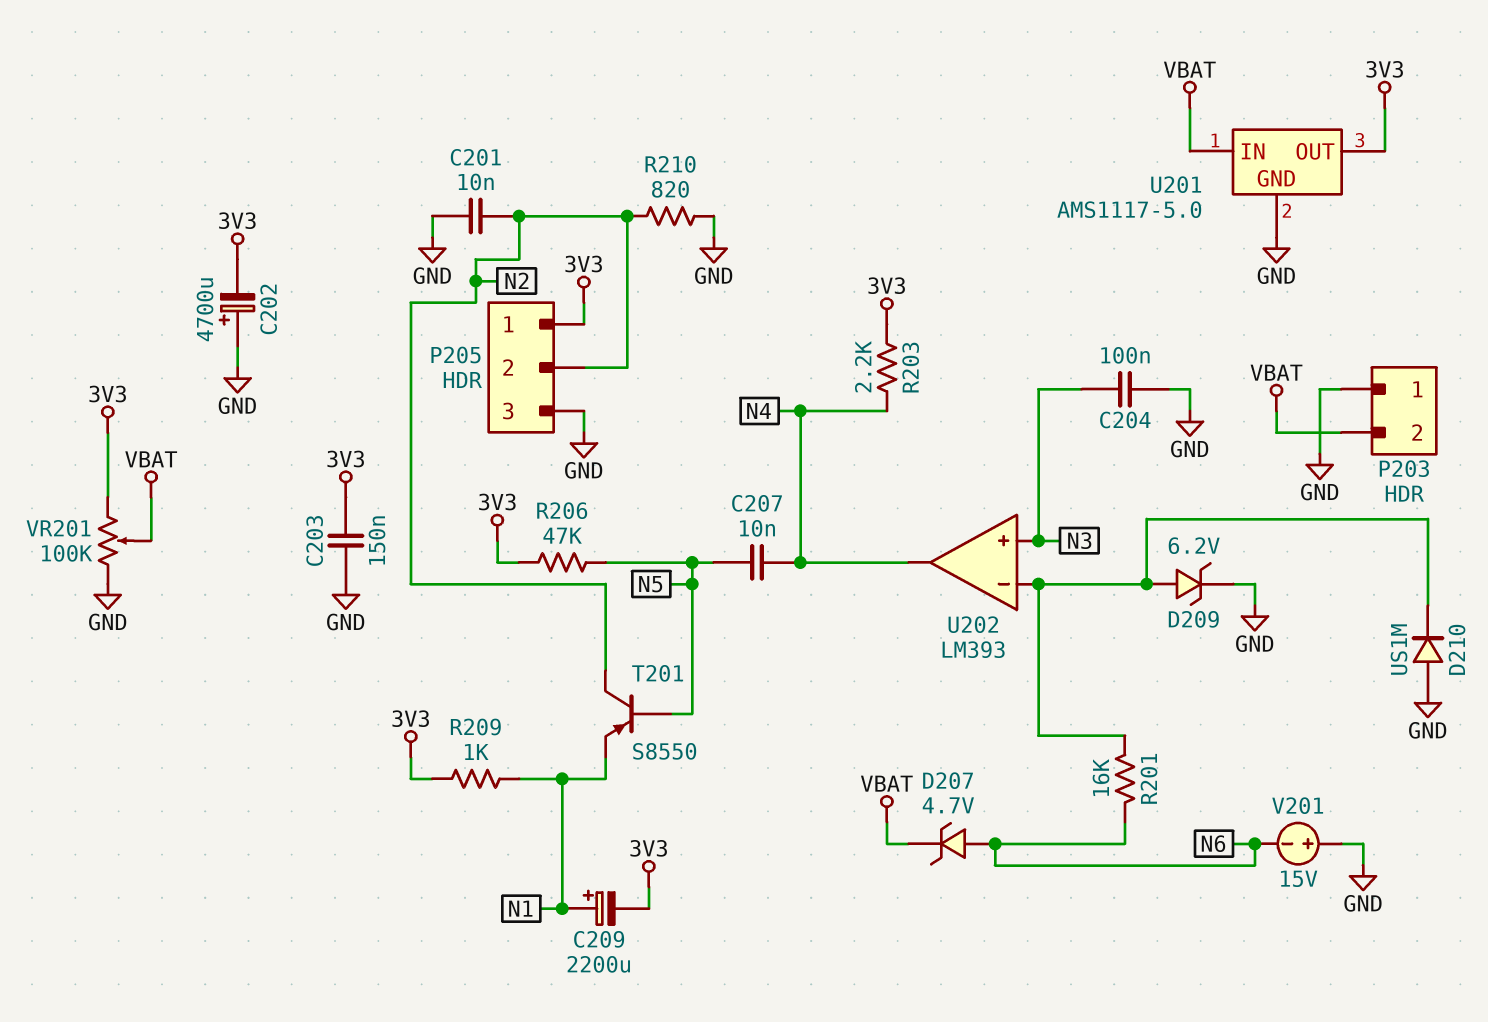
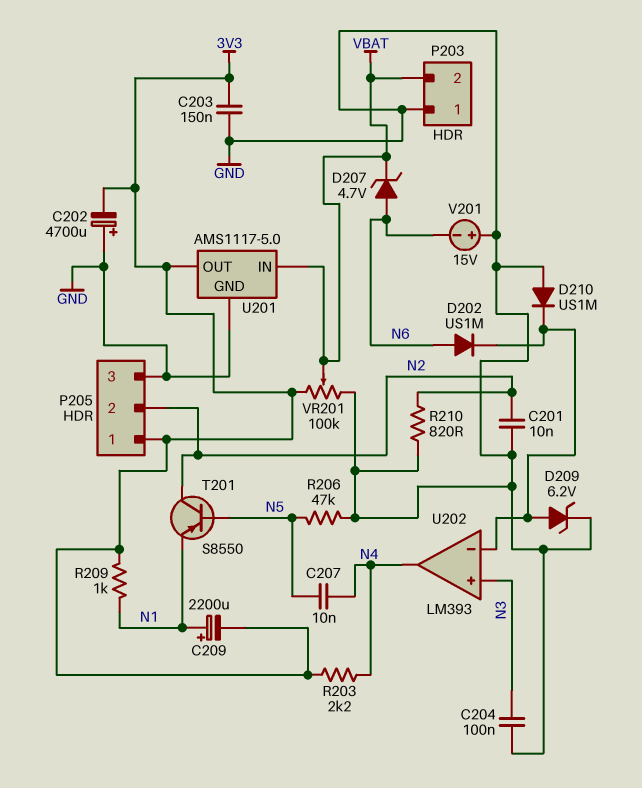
D202: none -> diode US1M (A N6, K U202/in-)
R201: 16k (N6, U202/in-) -> none
R206: 47k (3V3, N5) -> 47k (GND, N5)

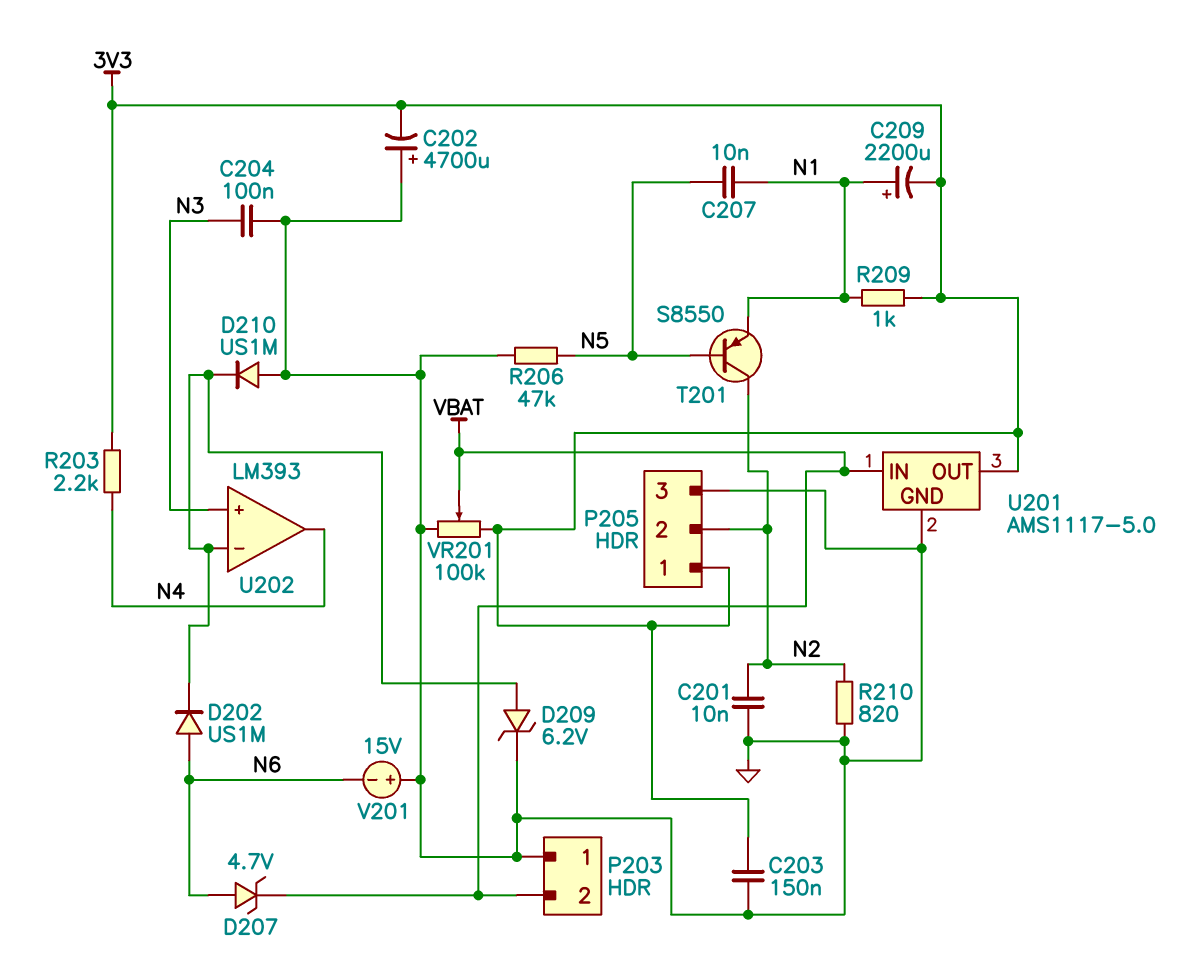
C207: 10nF (N4, N5) -> 10nF (N1, N5)

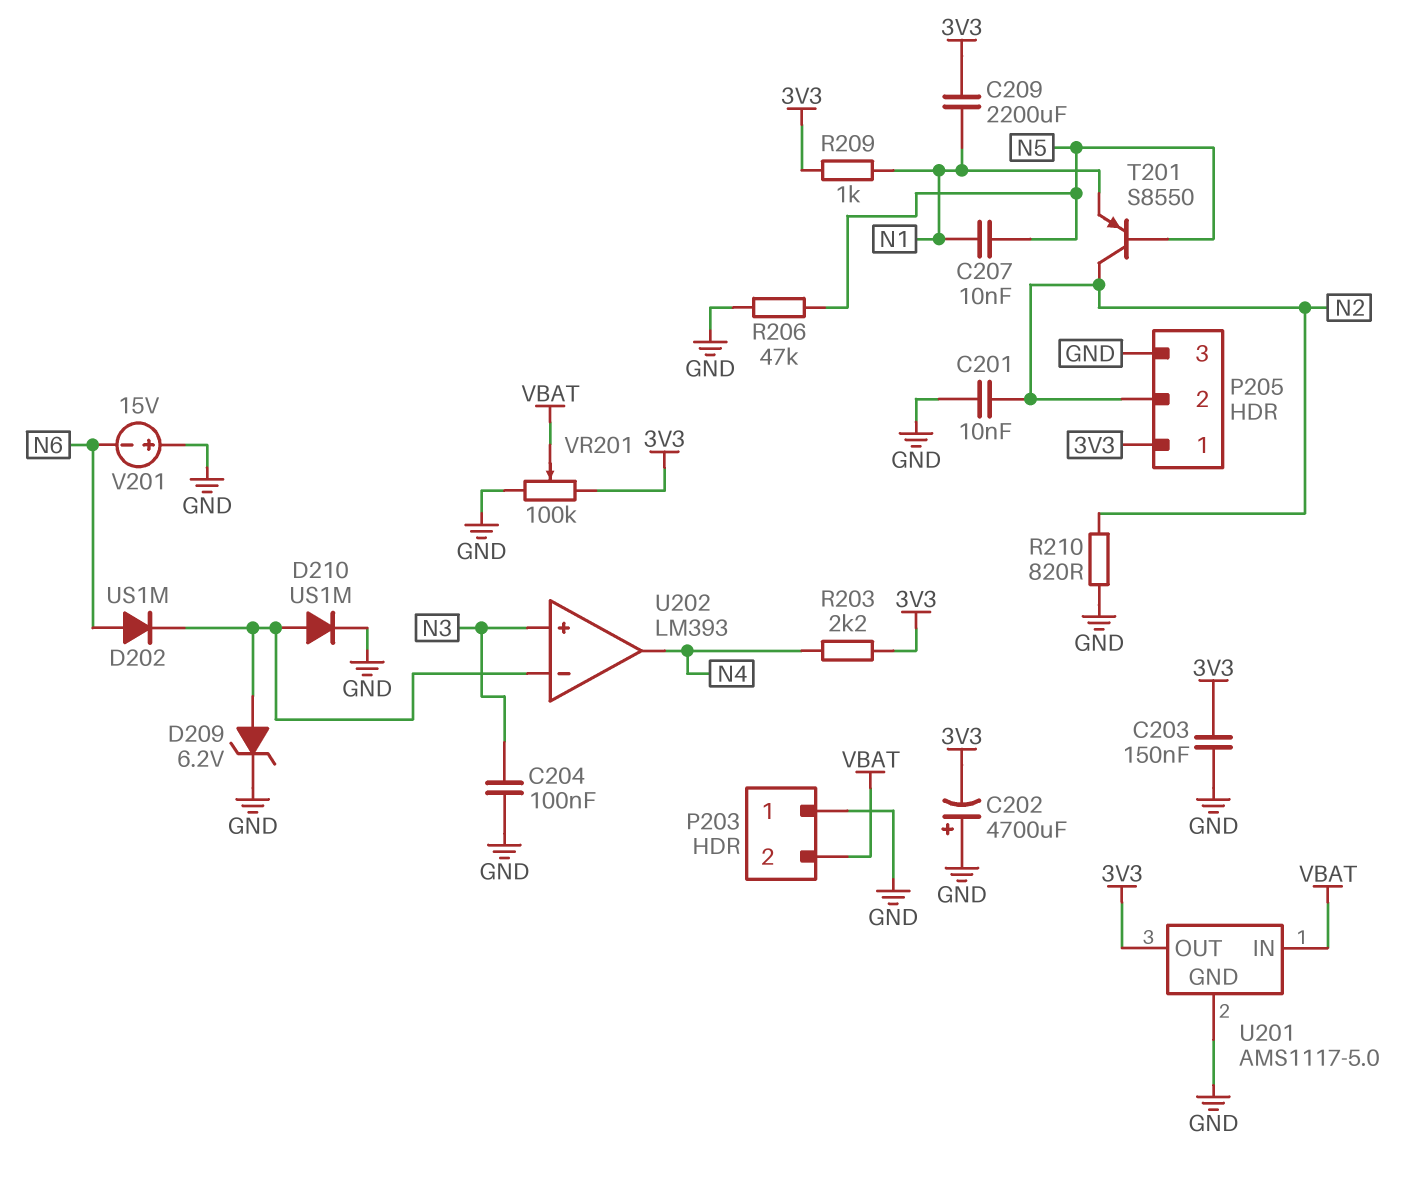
C209: 2200uF (plus N1, minus 3V3) -> 2200uF (3V3, N1)
D207: zener 4.7V (A N6, K VBAT) -> none
D210: diode US1M (A GND, K U202/in-) -> diode US1M (A U202/in-, K GND)

